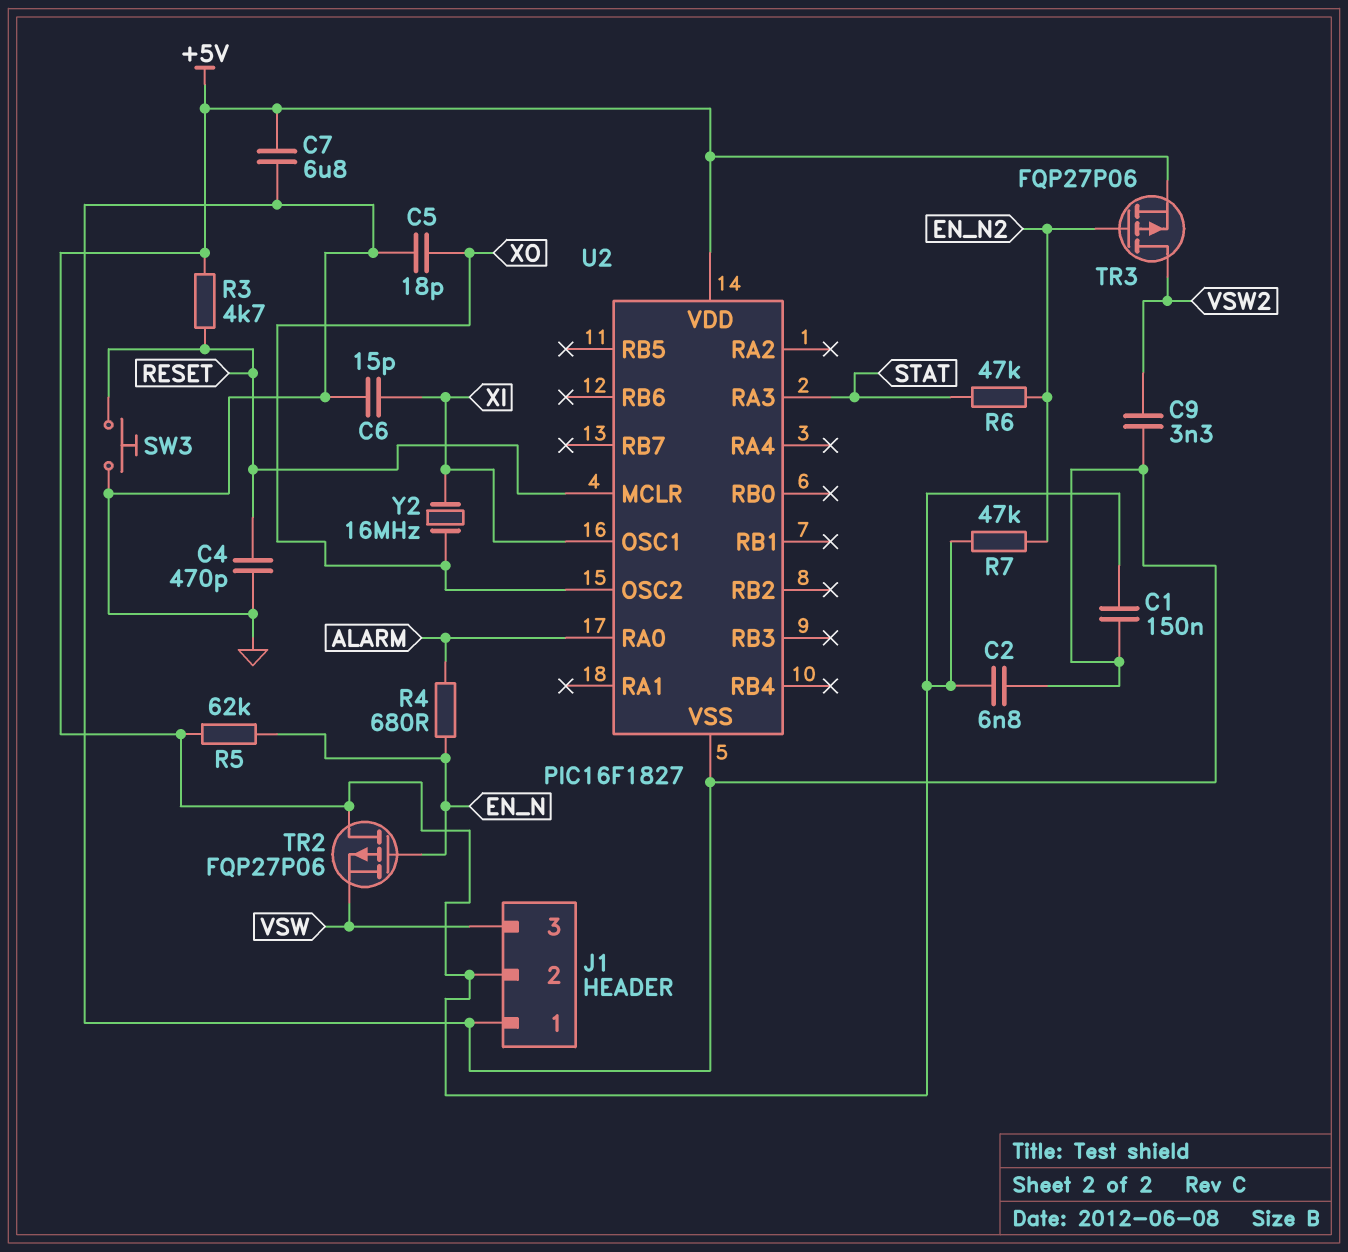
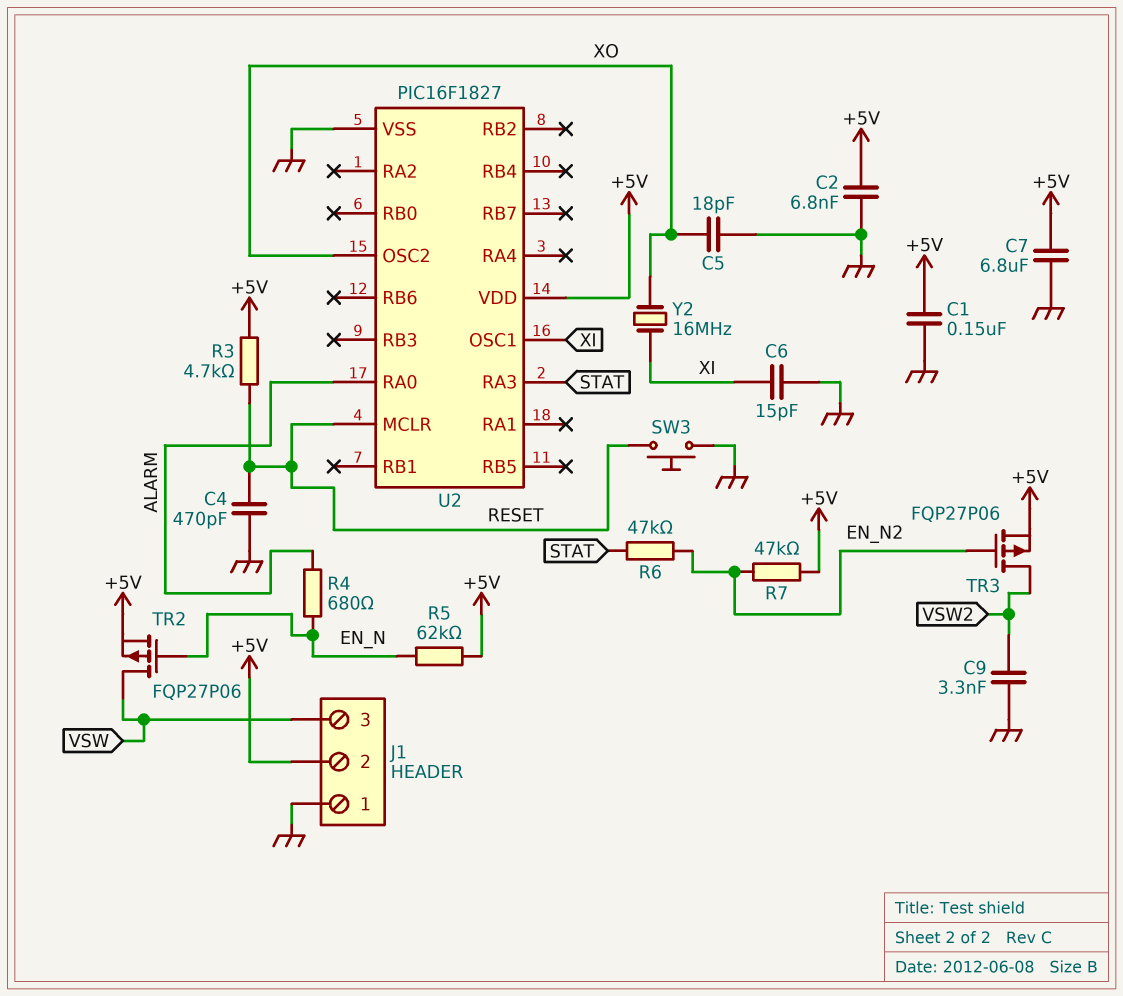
TR2: PMOS FQP27P06 (G EN_N, D +5V, S VSW) -> PMOS FQP27P06 (G EN_N, D VSW, S +5V)

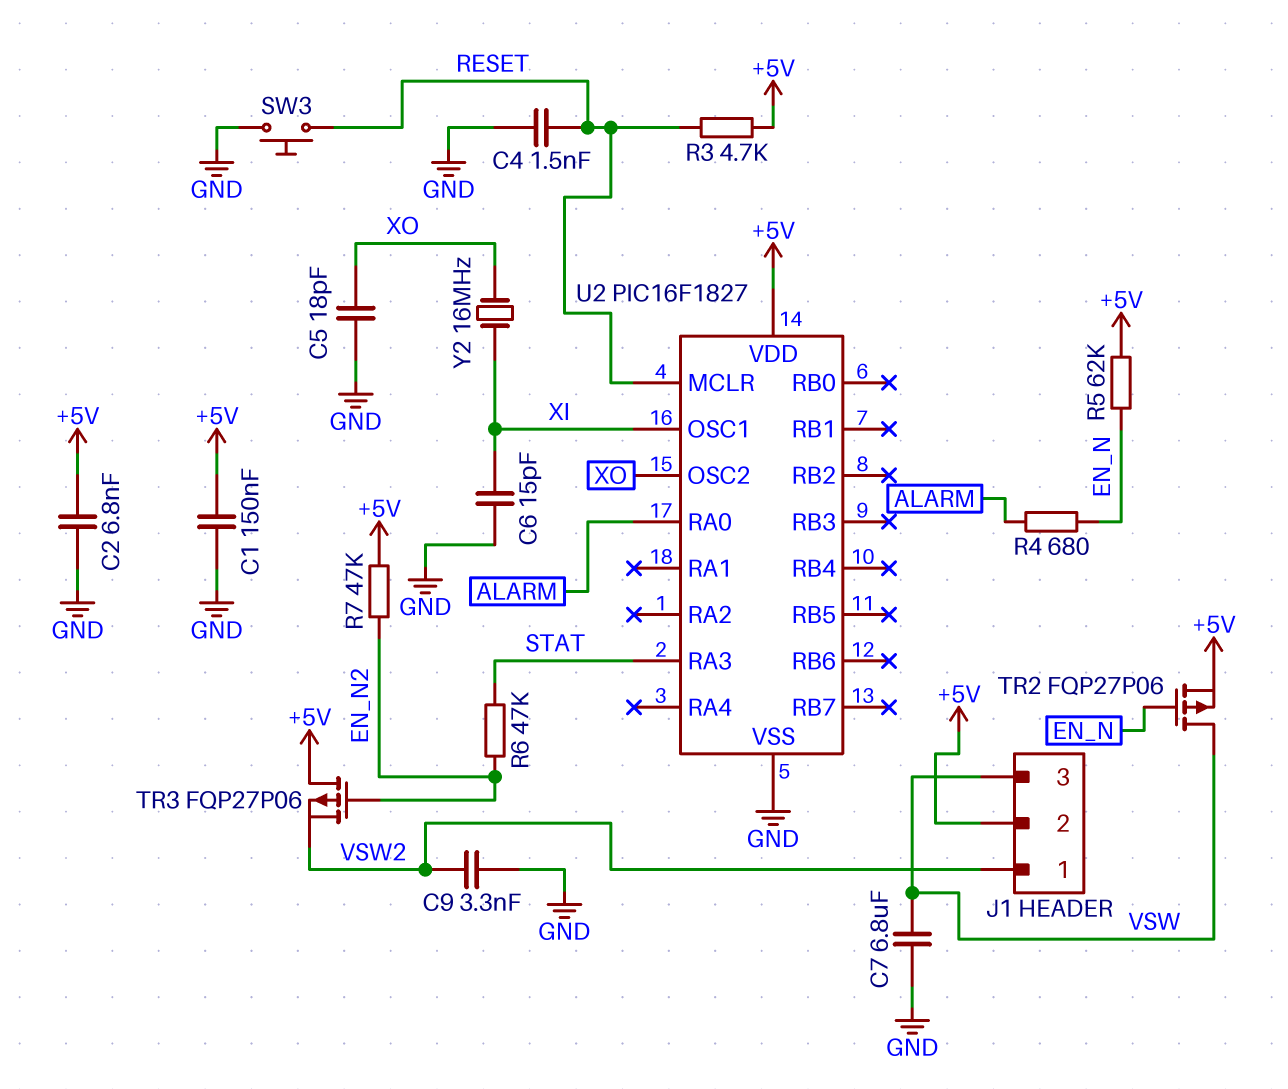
C4: 470pF (GND, RESET) -> 1.5nF (GND, RESET)
C7: 6.8uF (+5V, GND) -> 6.8uF (GND, VSW)
J1 pin 1: GND -> VSW2
TR3: PMOS FQP27P06 (G EN_N2, D VSW2, S +5V) -> PMOS FQP27P06 (G EN_N2, D +5V, S VSW2)

